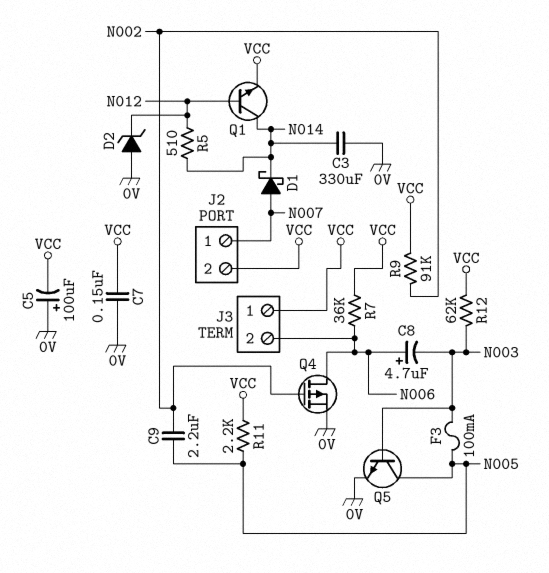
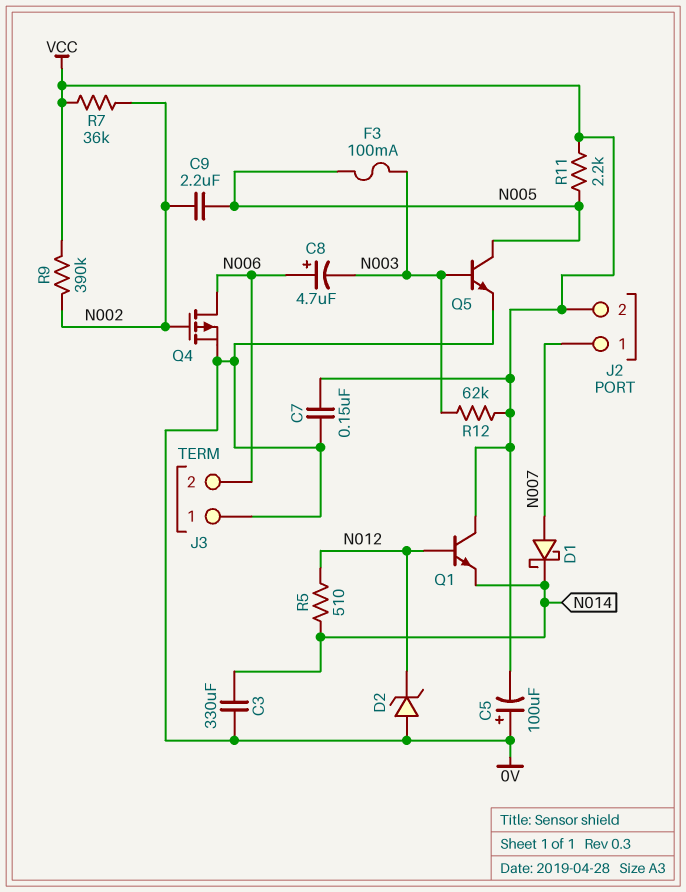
J3 pin 1: VCC -> 0V
Q1: NPN (B N012, C N014, E VCC) -> NPN (B N012, C VCC, E N014)
R7: 36k (N006, VCC) -> 36k (N002, VCC)
R9: 91k (N002, VCC) -> 390k (N002, VCC)

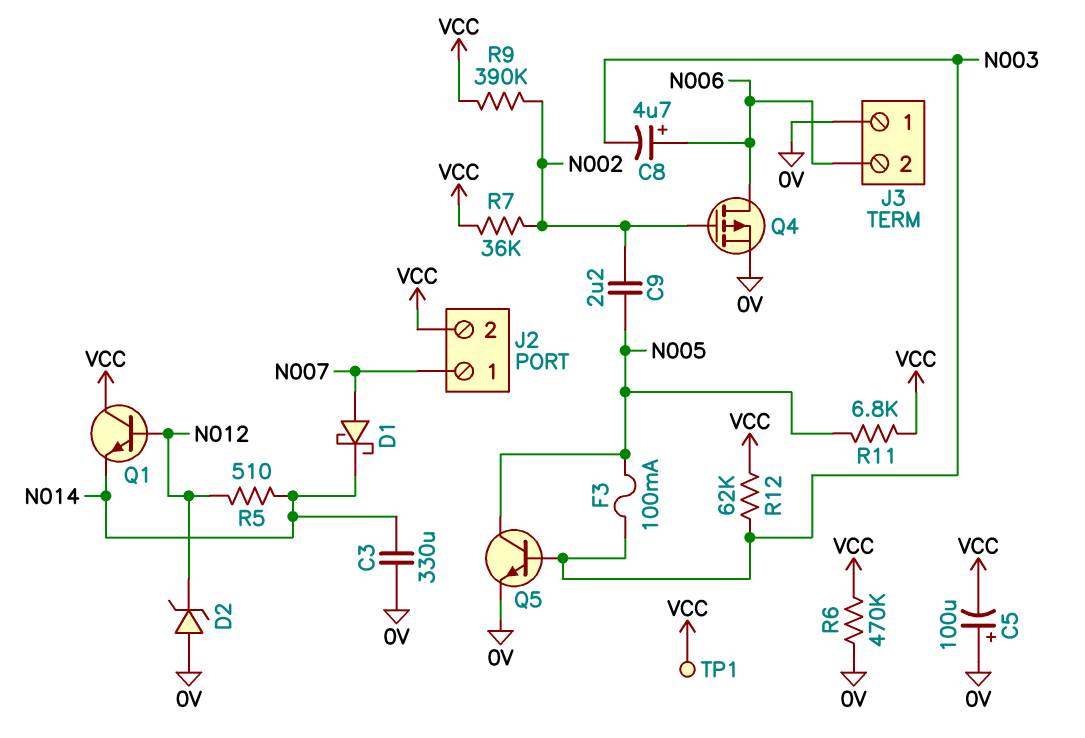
C7: 150nF (0V, VCC) -> none
R6: none -> 470k (0V, VCC)
R11: 2.2k (N005, VCC) -> 6.8k (N005, VCC)
TP1: none -> test point (VCC)

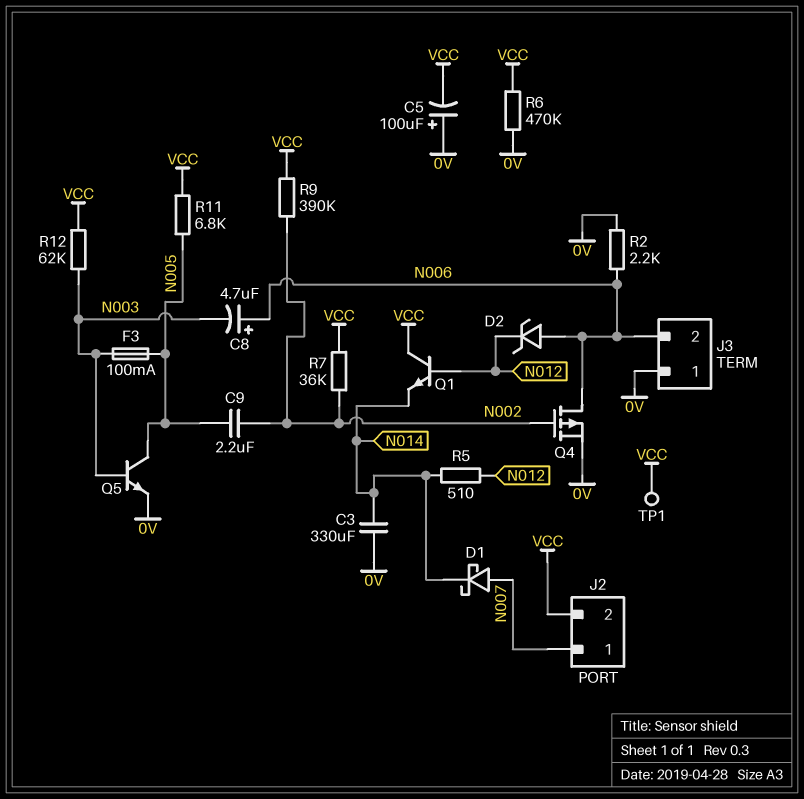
D2: zener (A 0V, K N012) -> zener (A N006, K N012)
R2: none -> 2.2k (0V, N006)

